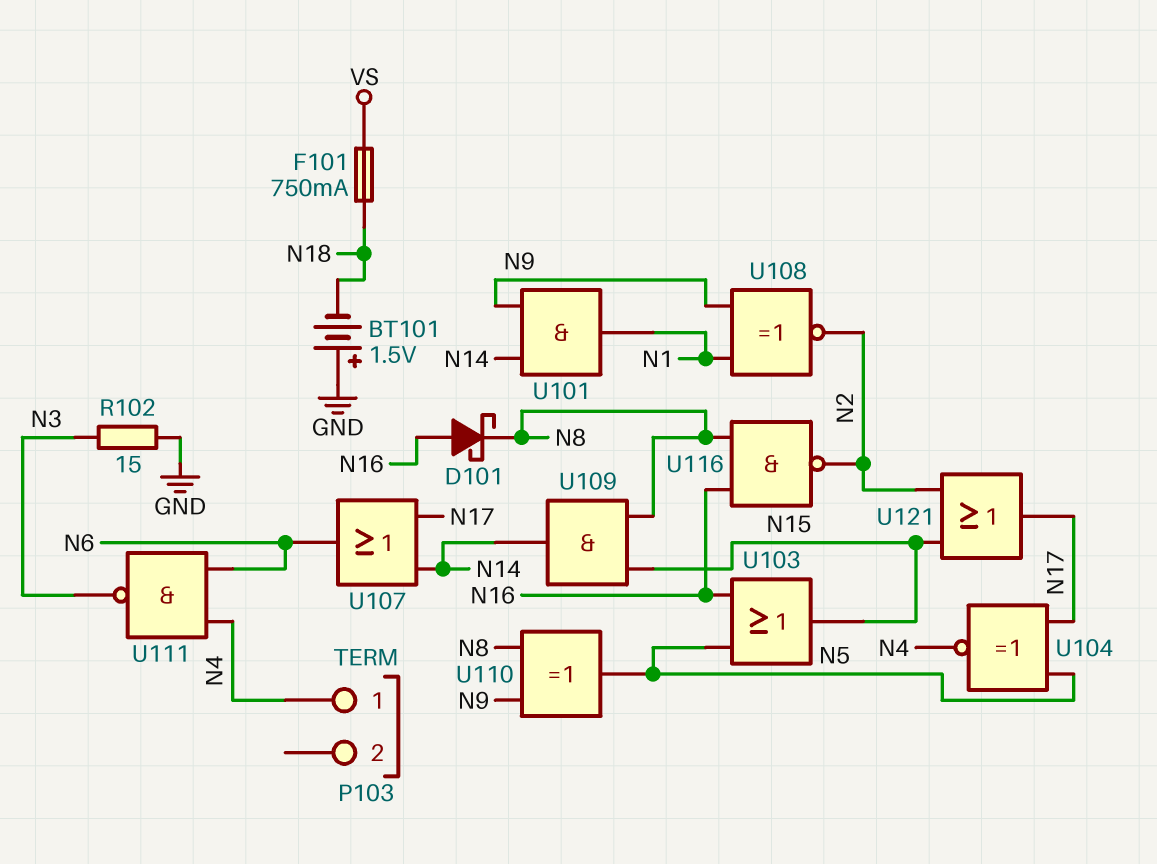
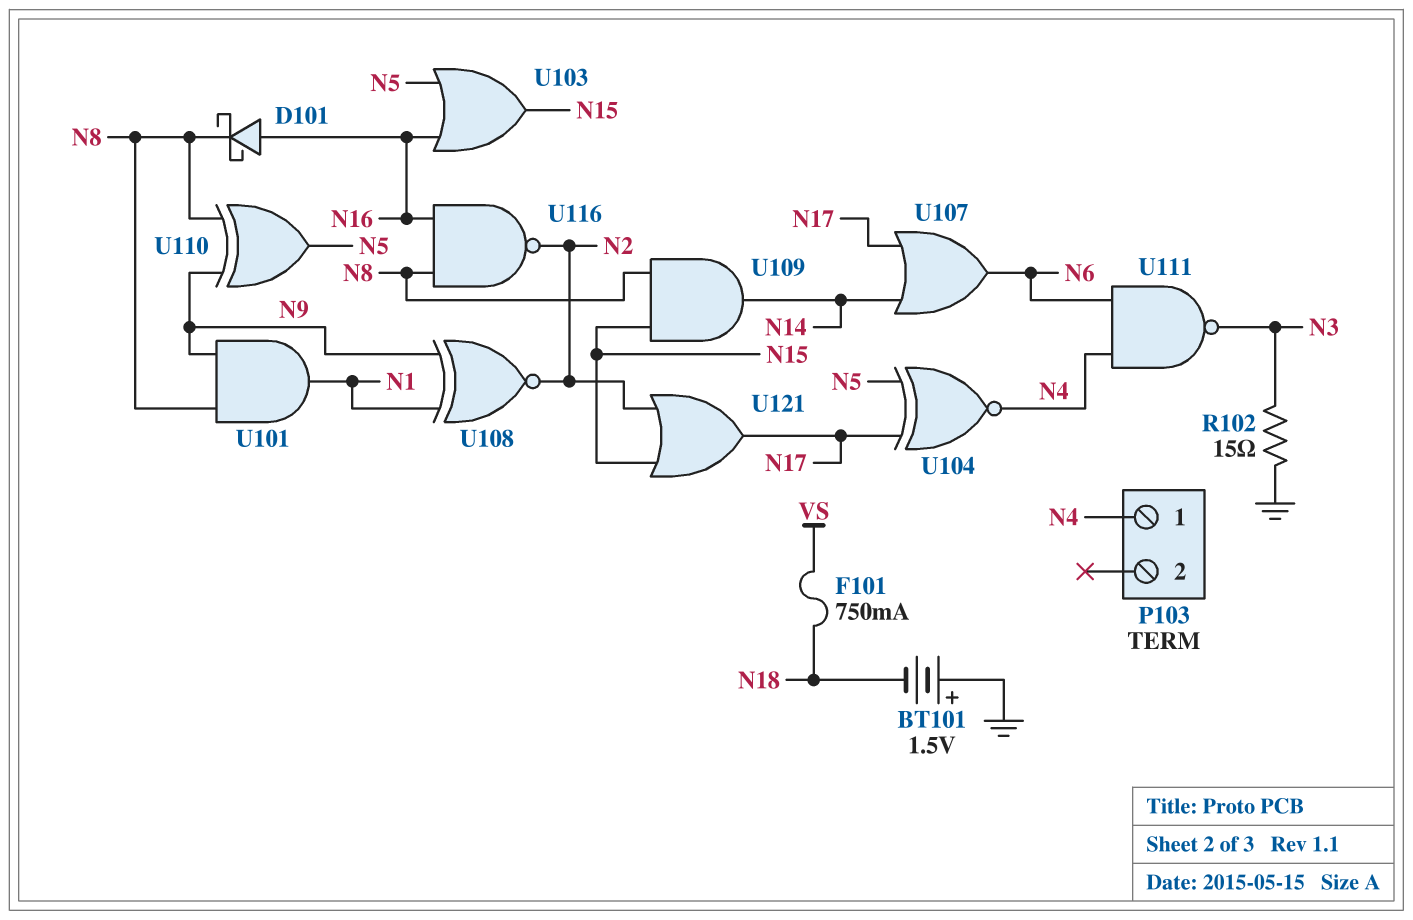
U101: AND (in N9, in N14, out N1) -> AND (in N8, in N9, out N1)

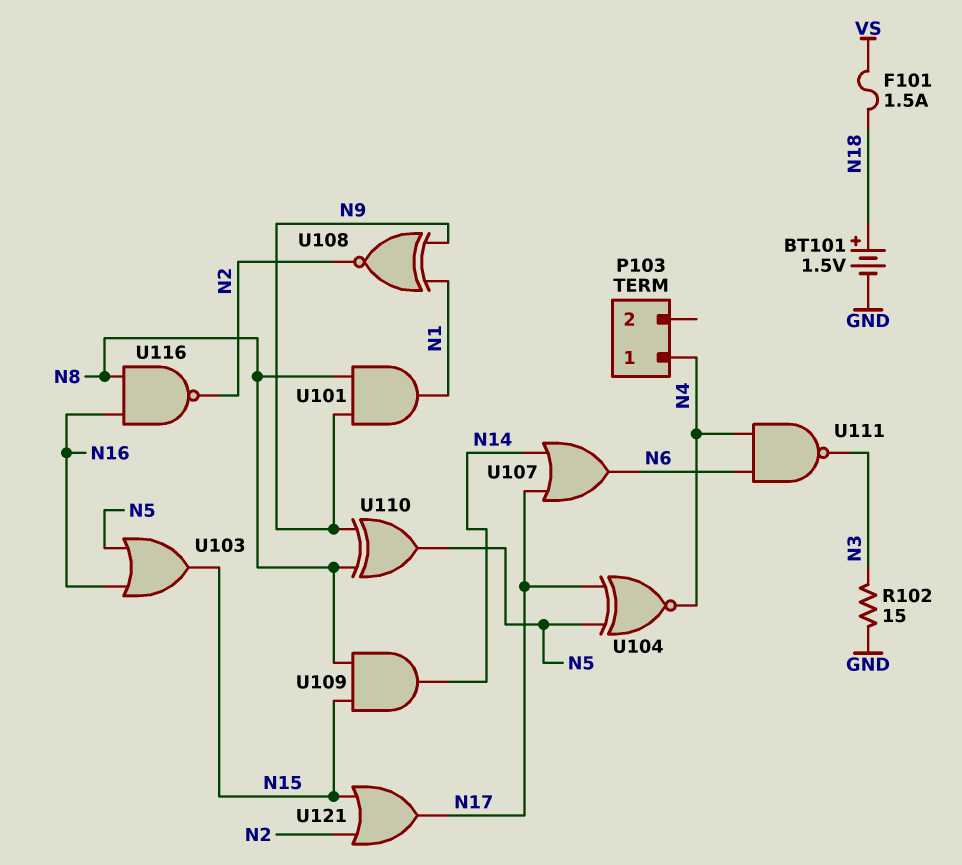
BT101: 1.5V (plus GND, minus N18) -> 1.5V (plus N18, minus GND)
D101: schottky (A N16, K N8) -> none
F101: 750mA (N18, VS) -> 1.5A (N18, VS)

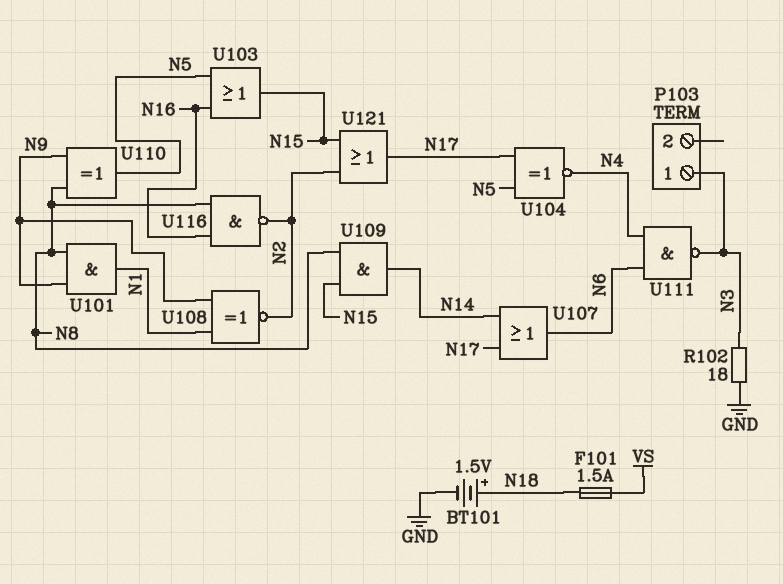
P103 pin 1: N4 -> N3
R102: 15 (GND, N3) -> 18 (GND, N3)

